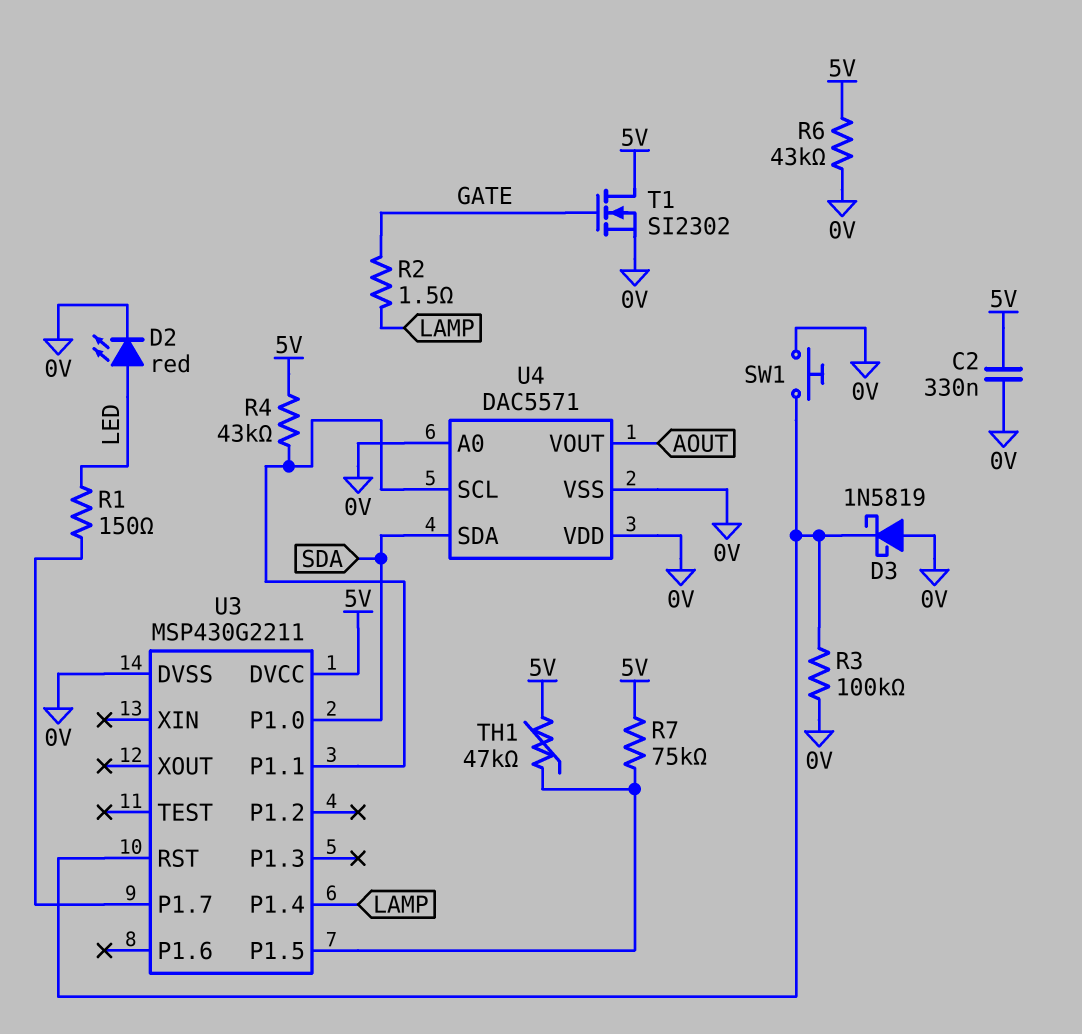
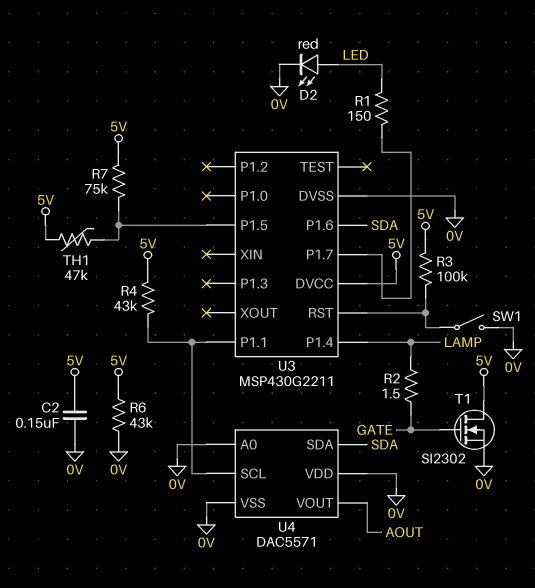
C2: 330nF (0V, 5V) -> 150nF (0V, 5V)
D3: schottky 1N5819 (A 0V, K U3/RST) -> none
R3: 100k (0V, U3/RST) -> 100k (5V, U3/RST)
SW1: button (0V, U3/RST) -> switch (0V, U3/RST)
U3 pin P1.0: SDA -> none
U3 pin P1.6: none -> SDA

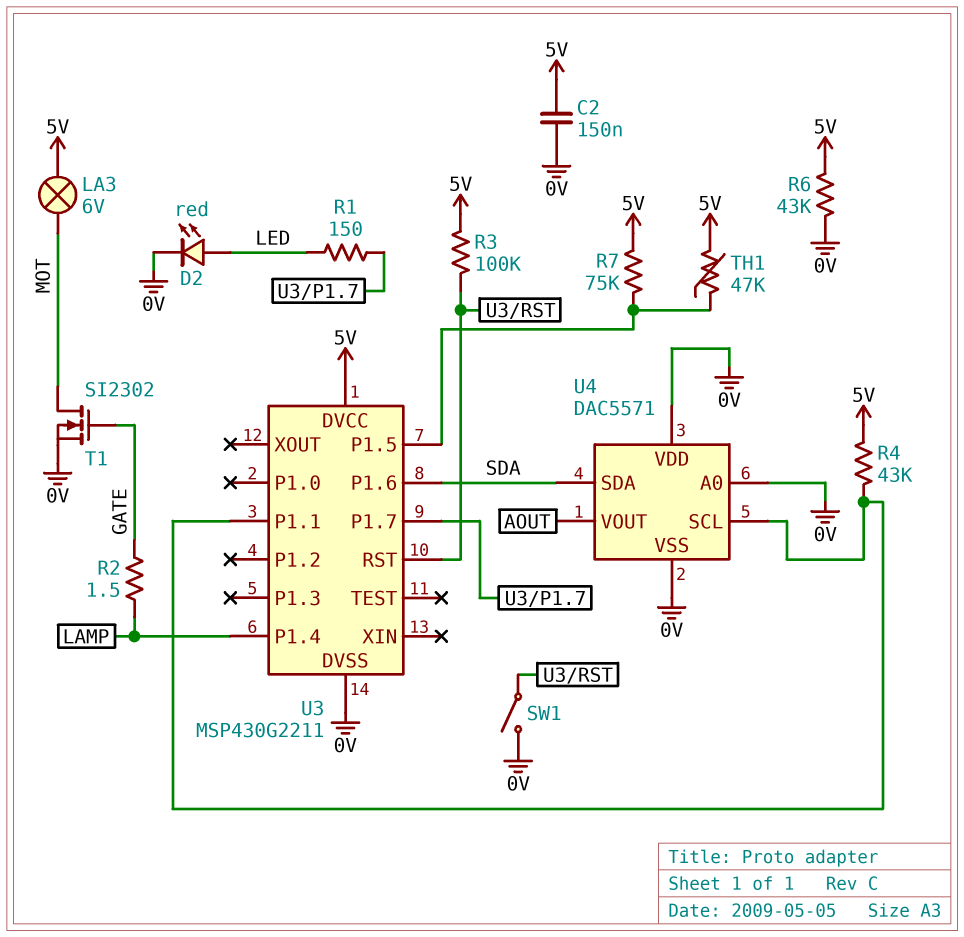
LA3: none -> lamp 6V (5V, MOT)
T1: NMOS SI2302 (G GATE, D 5V, S 0V) -> NMOS SI2302 (G GATE, D MOT, S 0V)

